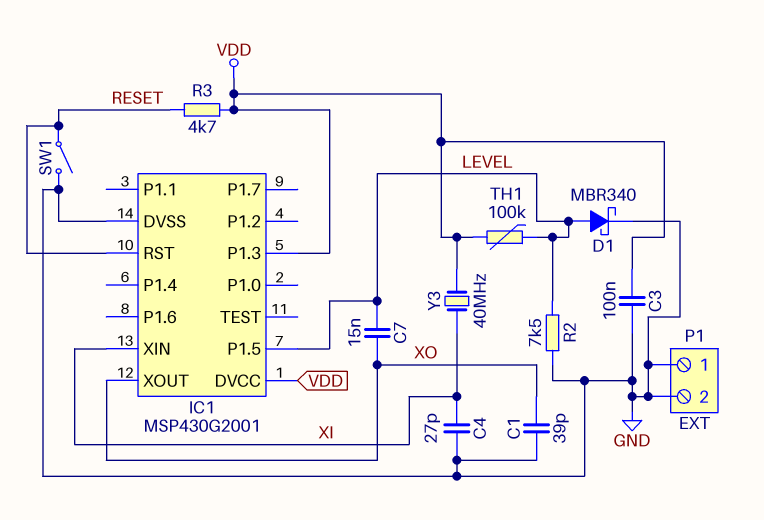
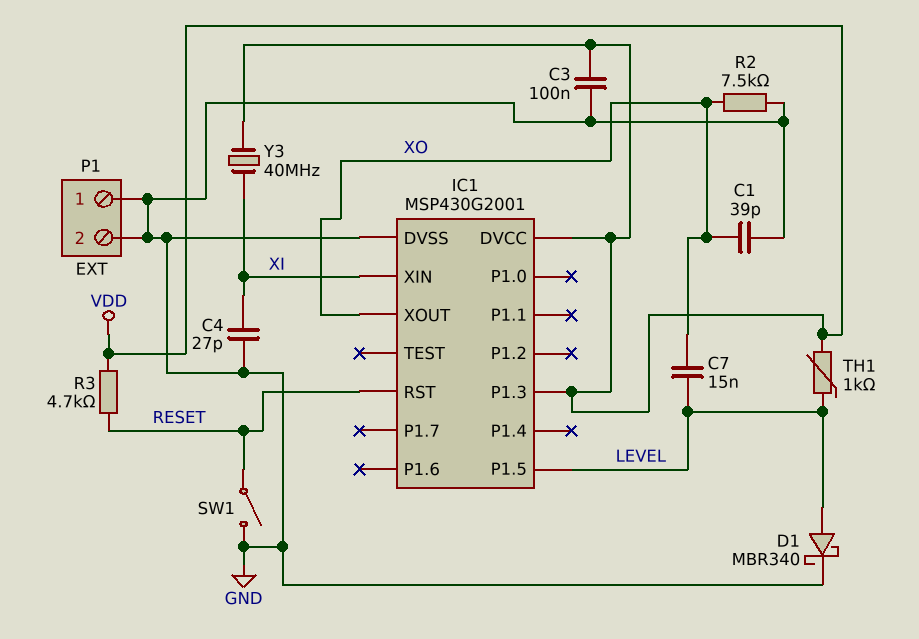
R2: 7.5k (GND, LEVEL) -> 7.5k (GND, XO)
TH1: 100k (LEVEL, VDD) -> 1k (LEVEL, VDD)

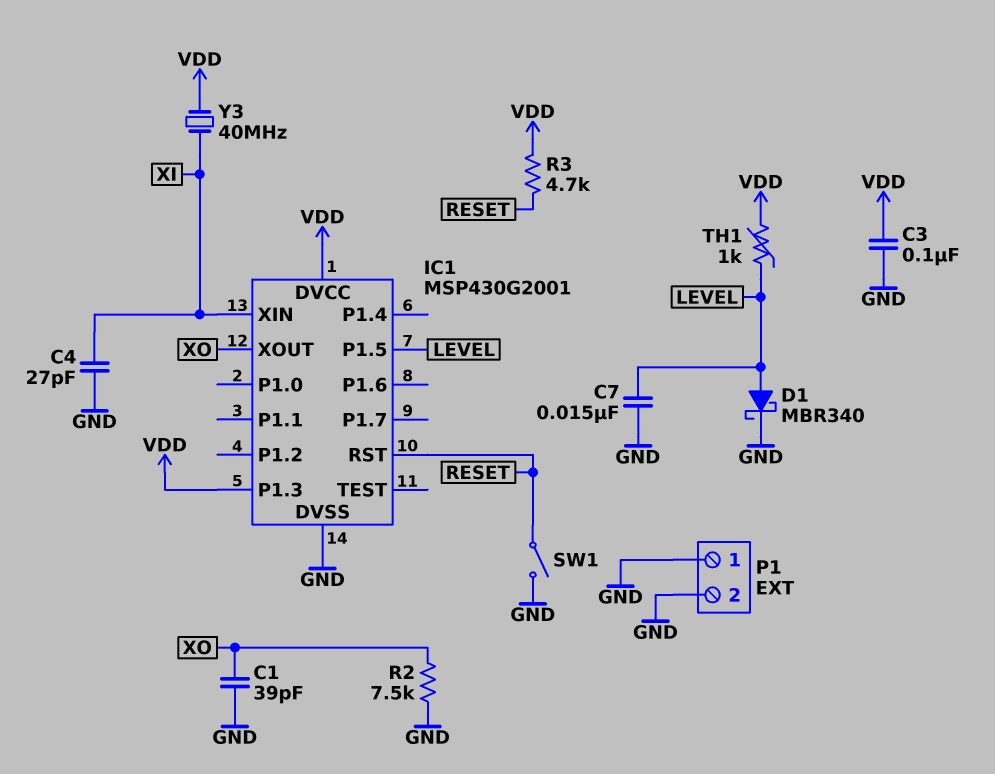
C7: 15nF (LEVEL, XO) -> 15nF (GND, LEVEL)

